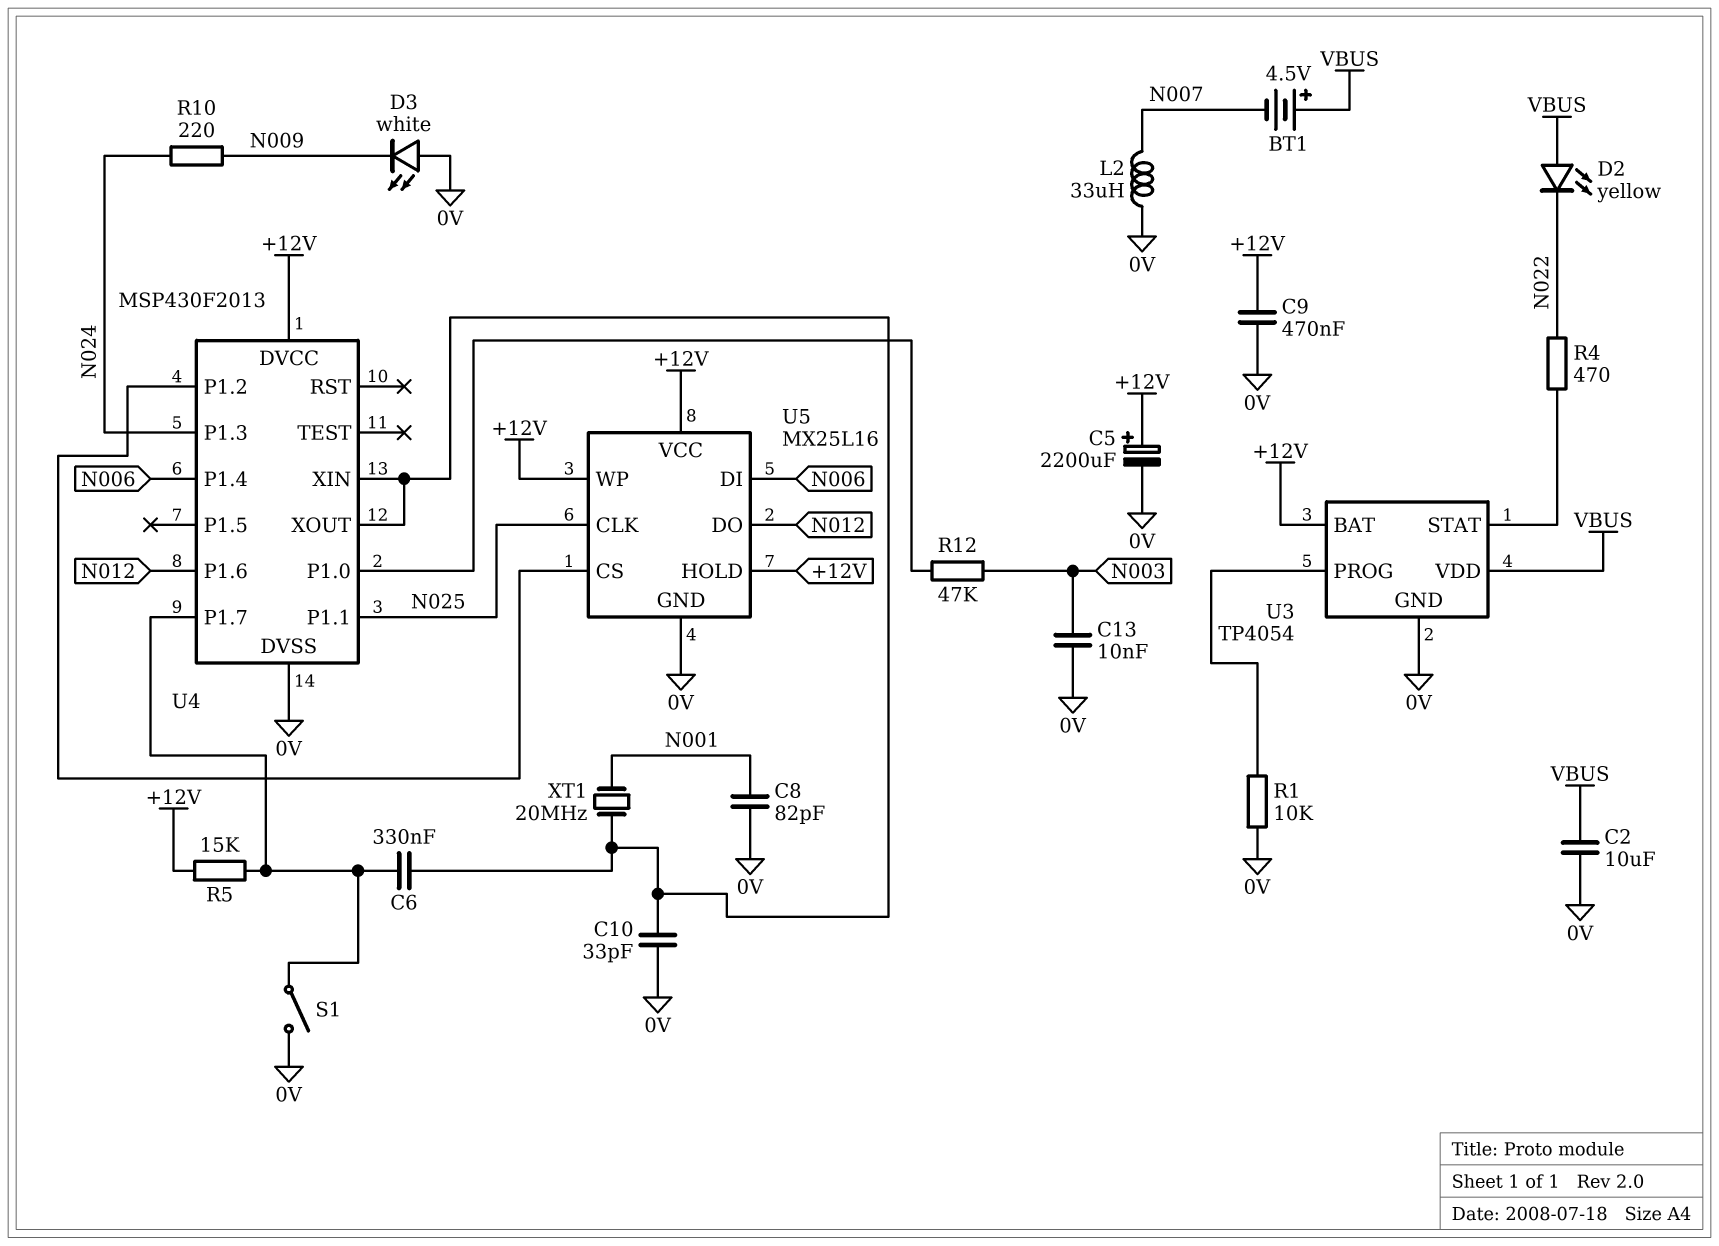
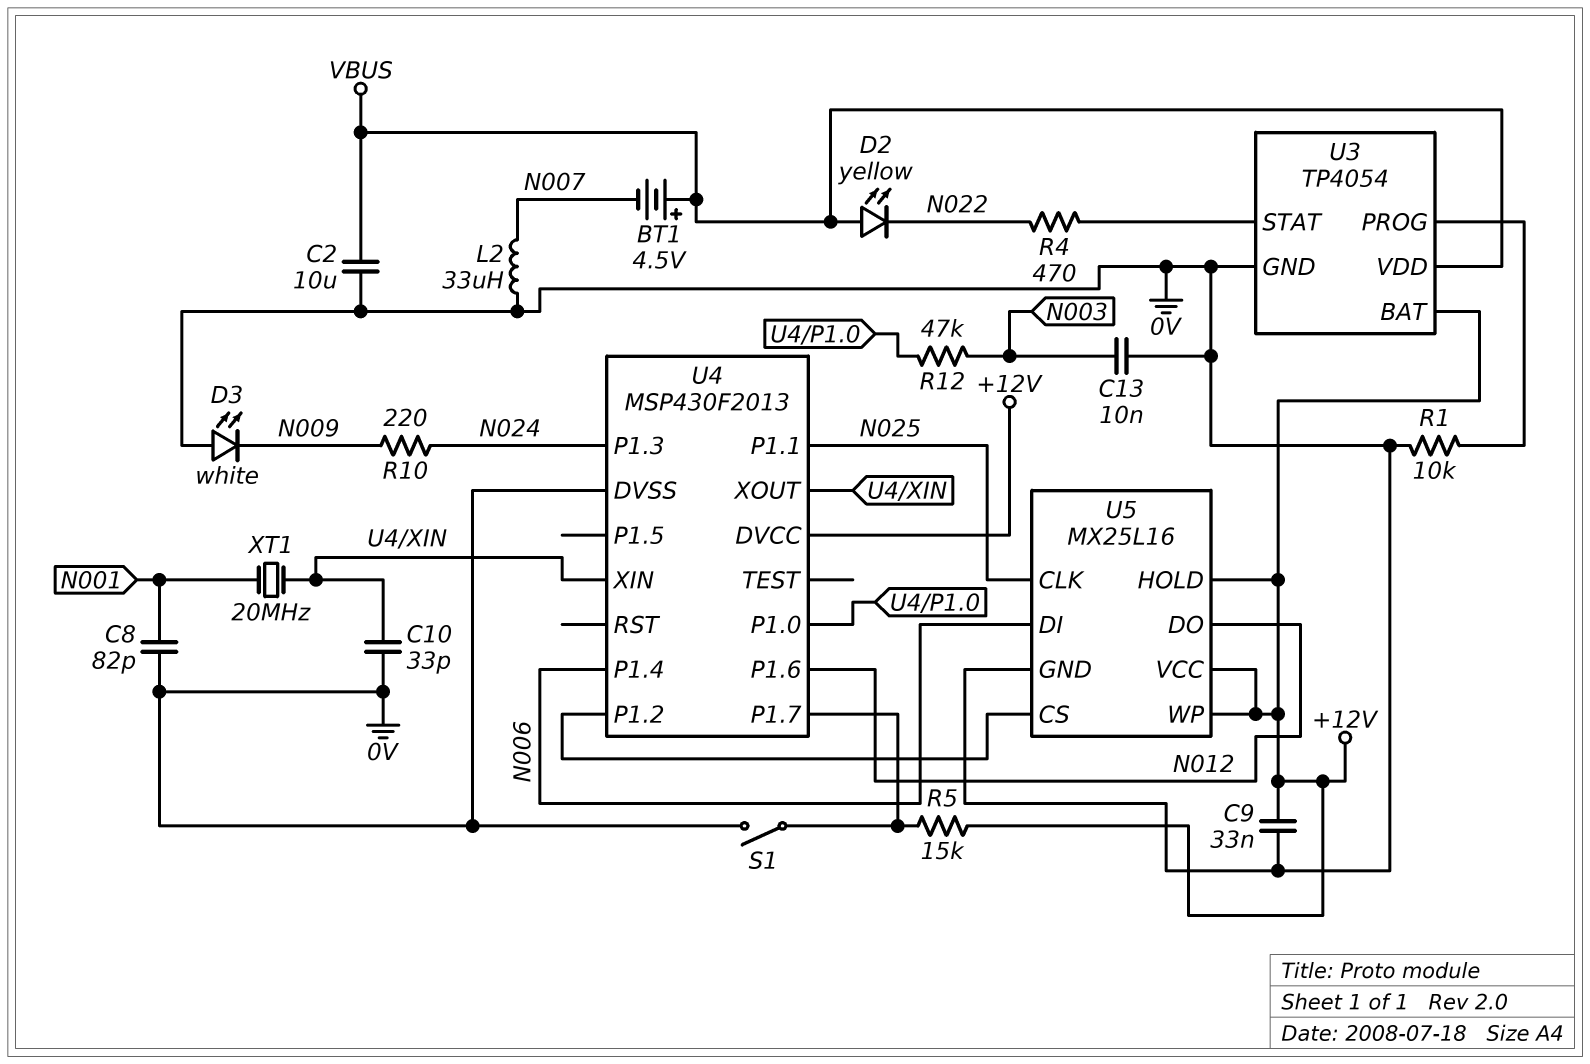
C5: 2200uF (plus +12V, minus 0V) -> none
C6: 330nF (U4/P1.7, U4/XIN) -> none
C9: 470nF (+12V, 0V) -> 33nF (+12V, 0V)

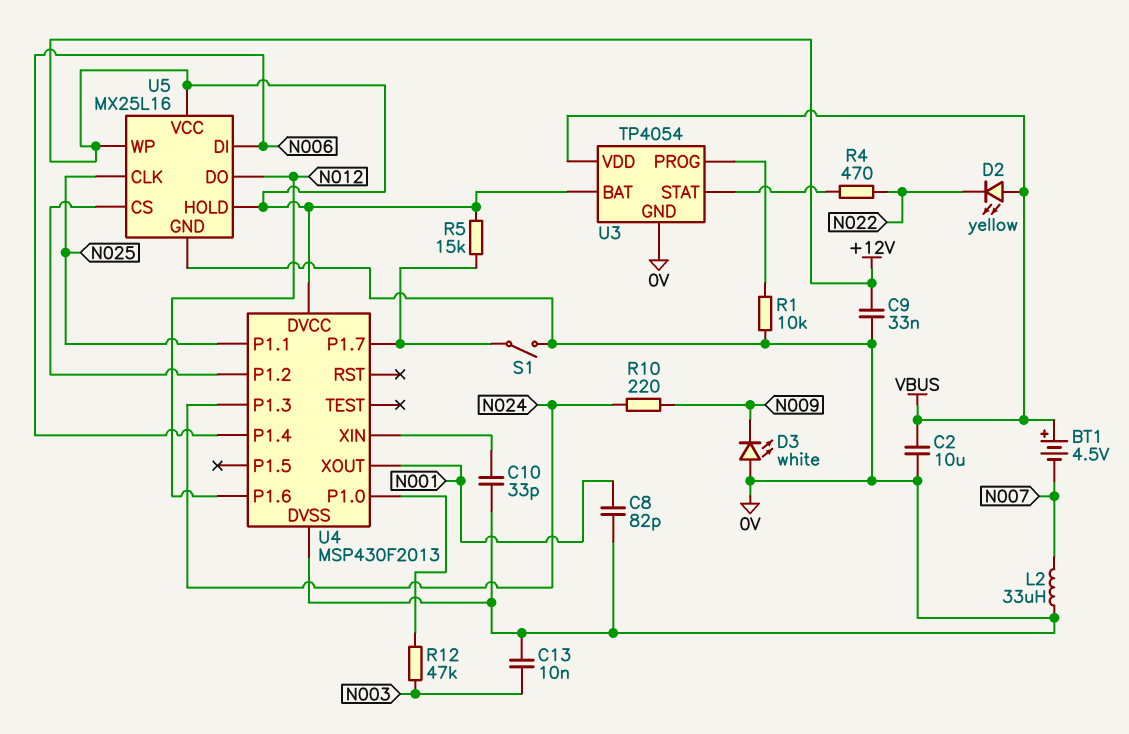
U4 pin XOUT: U4/XIN -> N001
XT1: 20MHz (N001, U4/XIN) -> none

